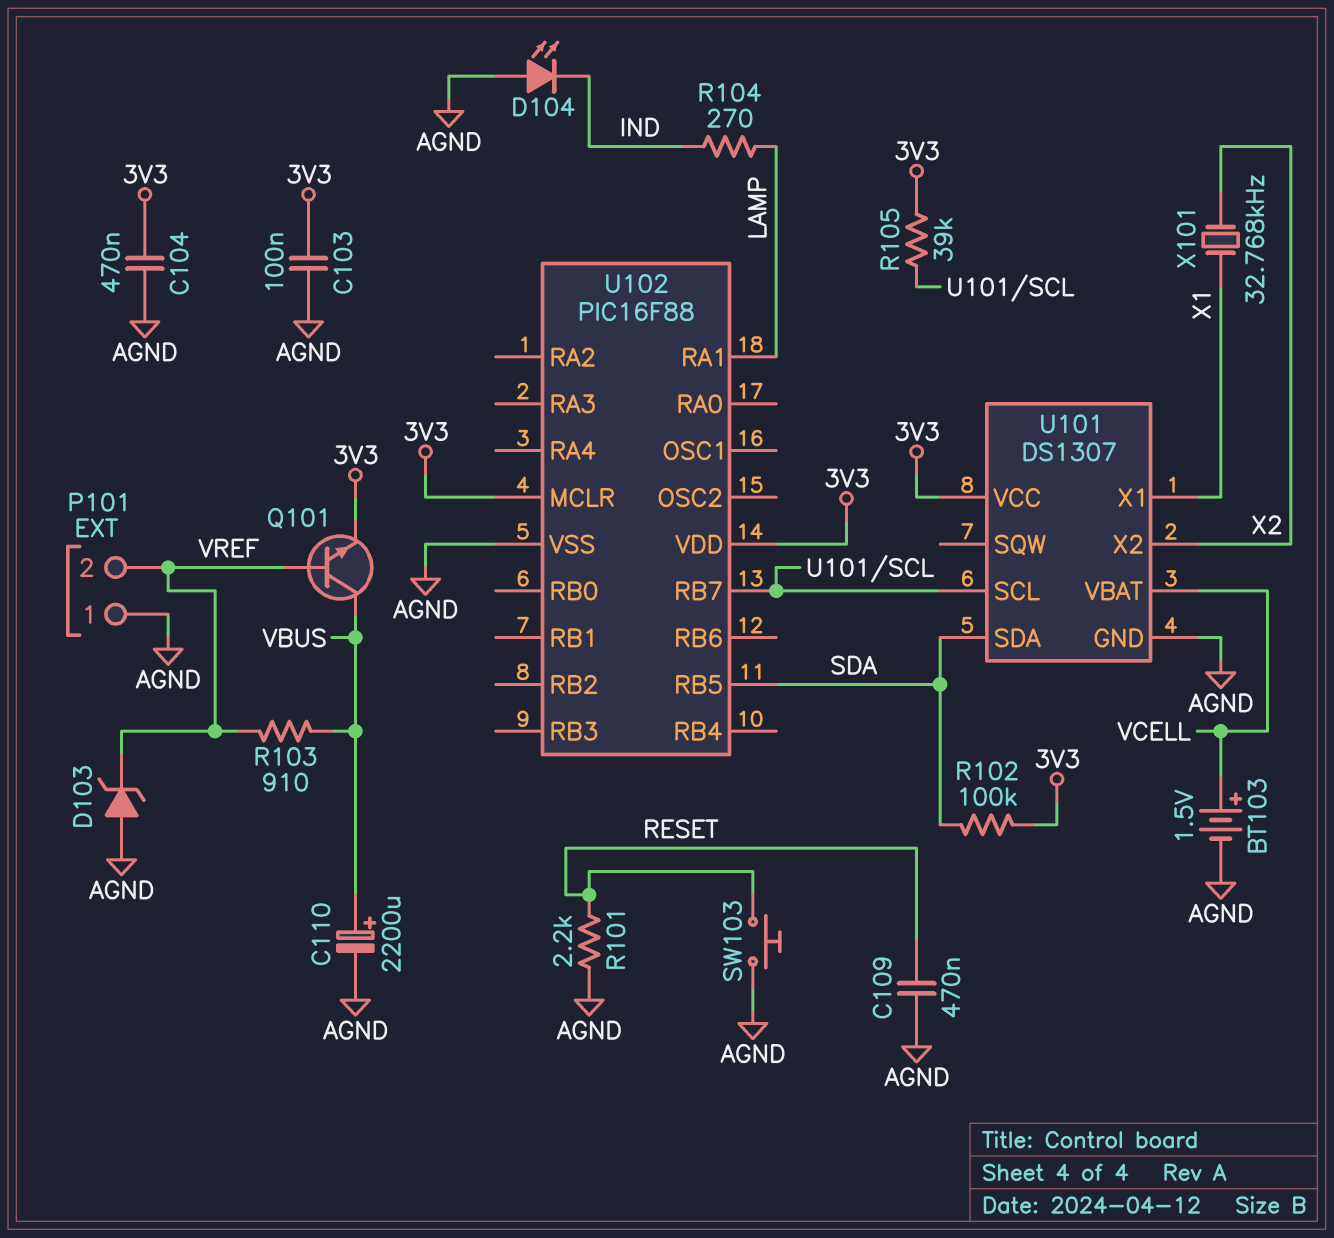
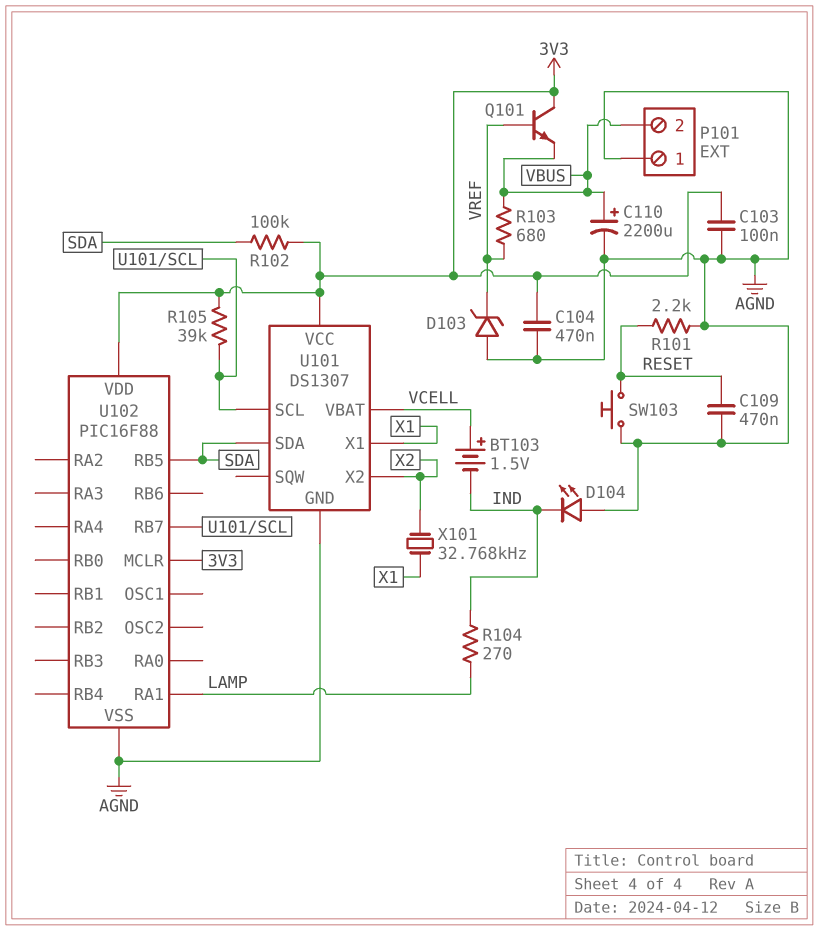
BT103: 1.5V (plus VCELL, minus AGND) -> 1.5V (plus VCELL, minus IND)
P101 pin 2: VREF -> VBUS
Q101: NPN (B VREF, C VBUS, E 3V3) -> NPN (B VREF, C 3V3, E VBUS)
R103: 910 (VBUS, VREF) -> 680 (VBUS, VREF)

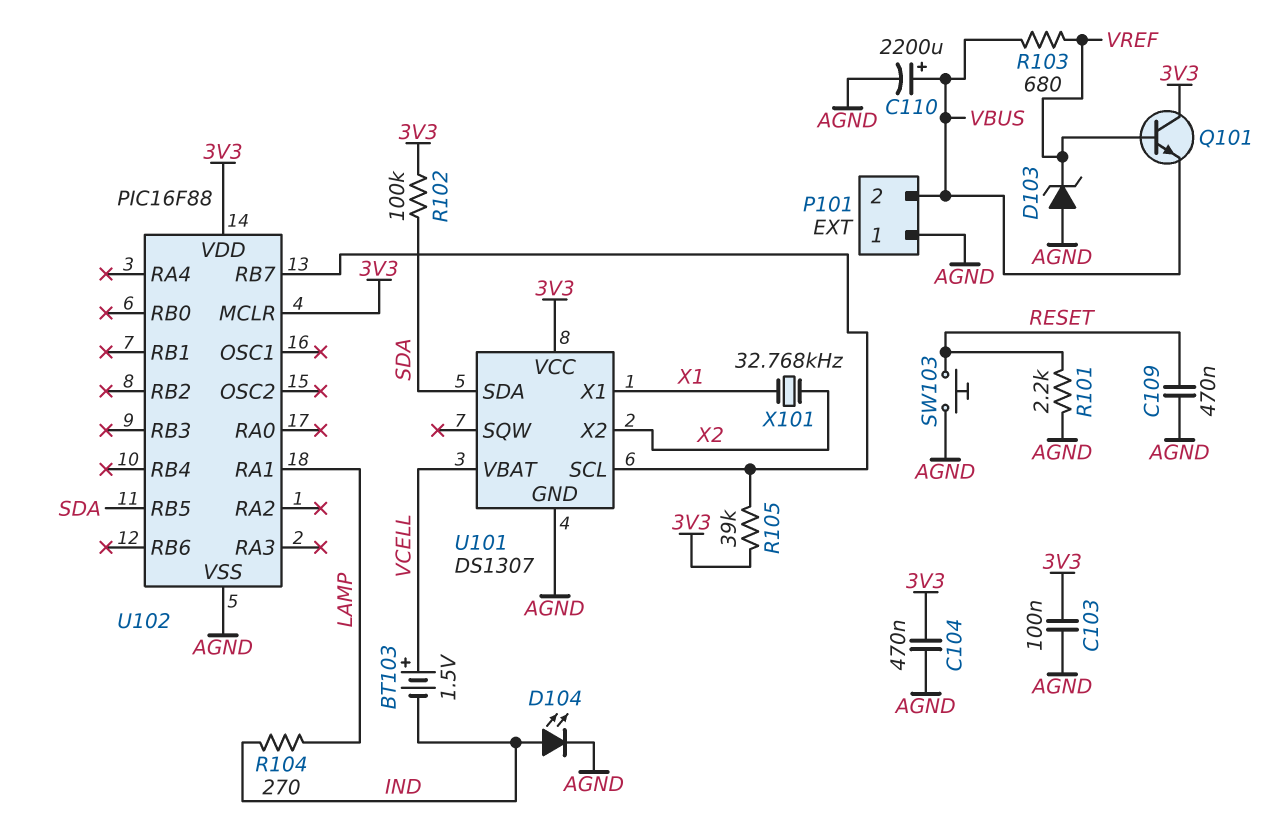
D104: LED (A AGND, K IND) -> LED (A IND, K AGND)

